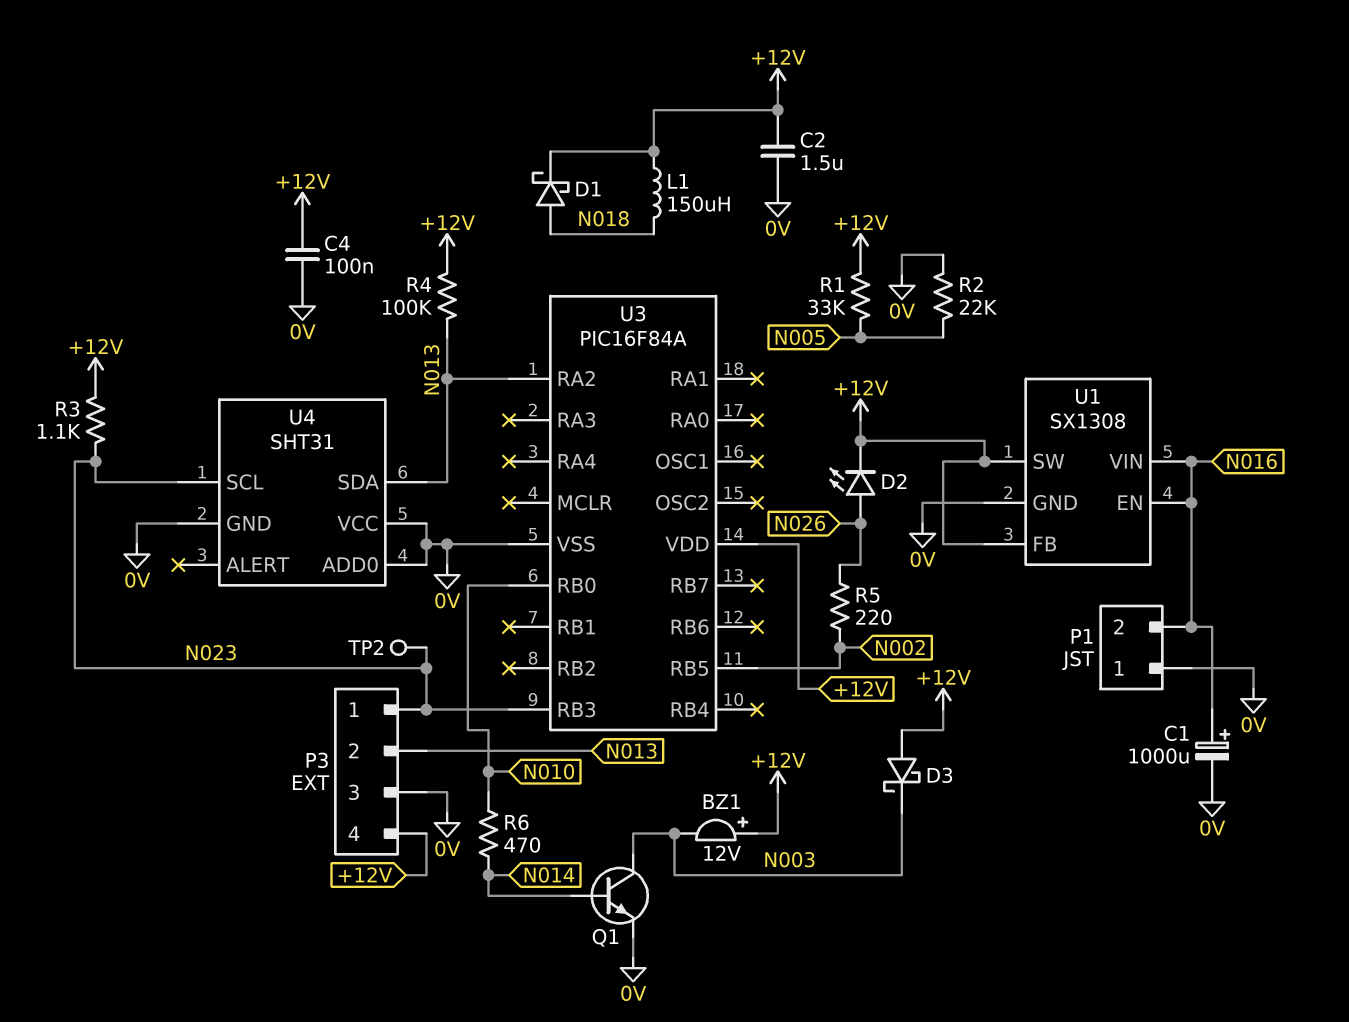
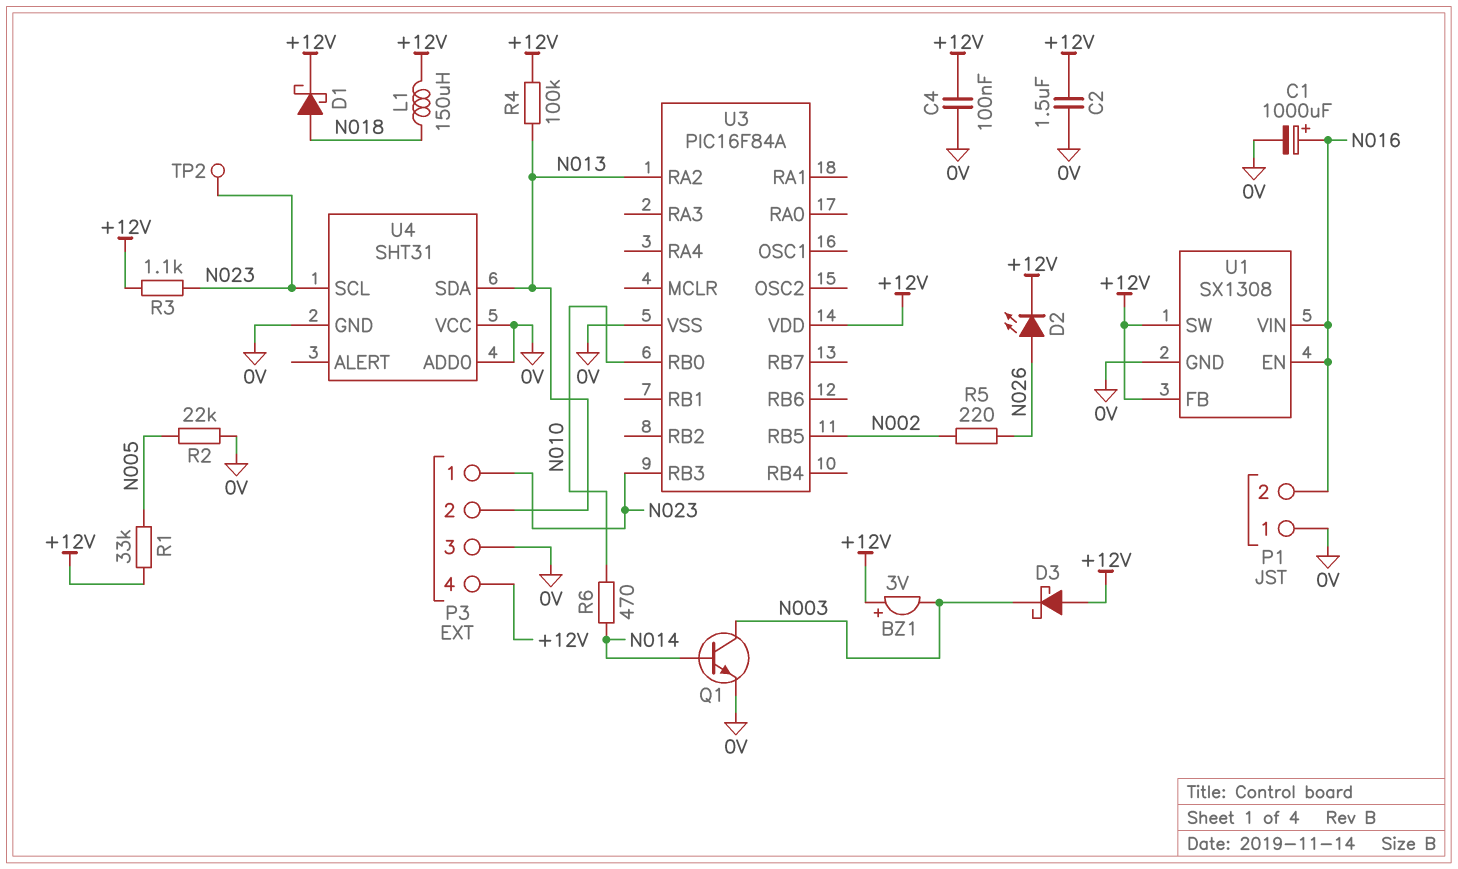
BZ1: buzzer 12V (plus +12V, minus N003) -> buzzer 3V (plus +12V, minus N003)

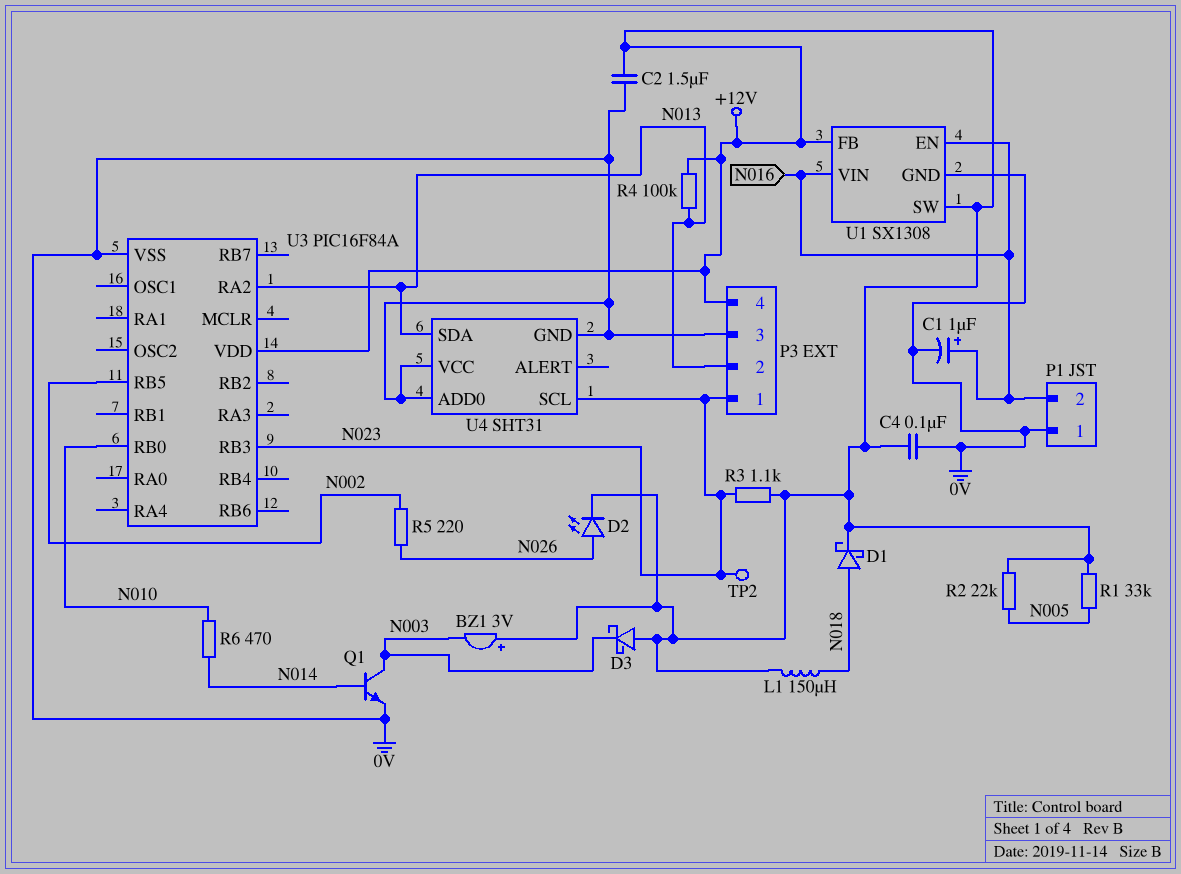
C1: 1000uF (plus N016, minus 0V) -> 1uF (plus N016, minus 0V)
R2: 22k (0V, N005) -> 22k (+12V, N005)

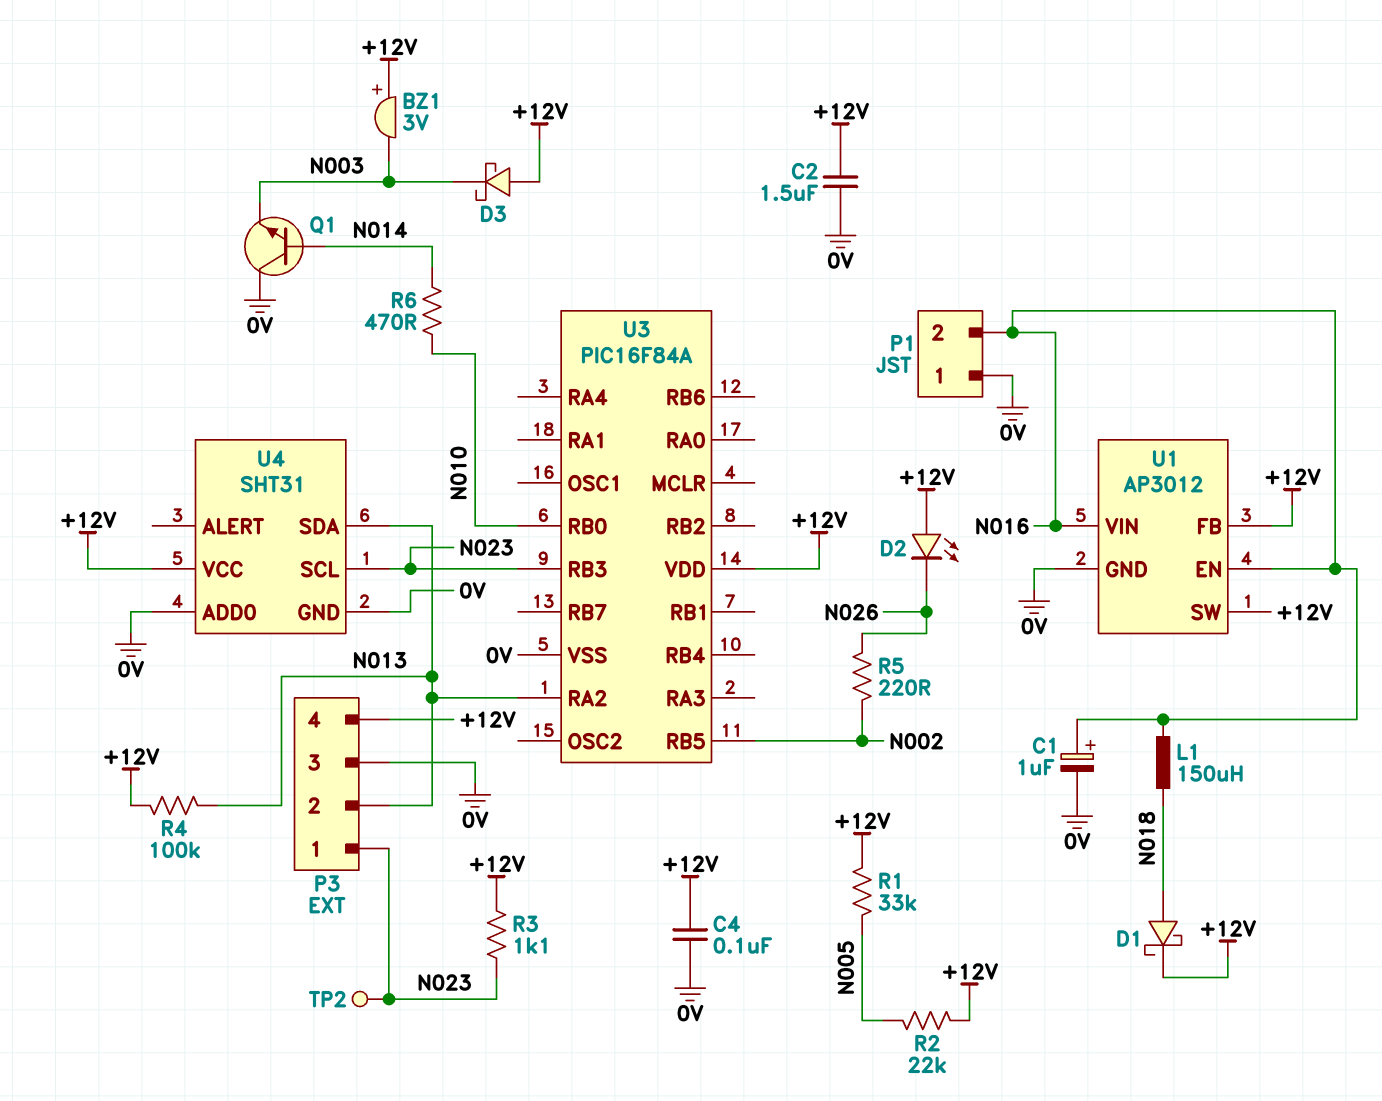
D2: LED (A N026, K +12V) -> LED (A +12V, K N026)
L1: 150uH (+12V, N018) -> 150uH (N016, N018)
Q1: NPN (B N014, C N003, E 0V) -> NPN (B N014, C 0V, E N003)
U1: SX1308 -> AP3012
U4 pin VCC: 0V -> +12V

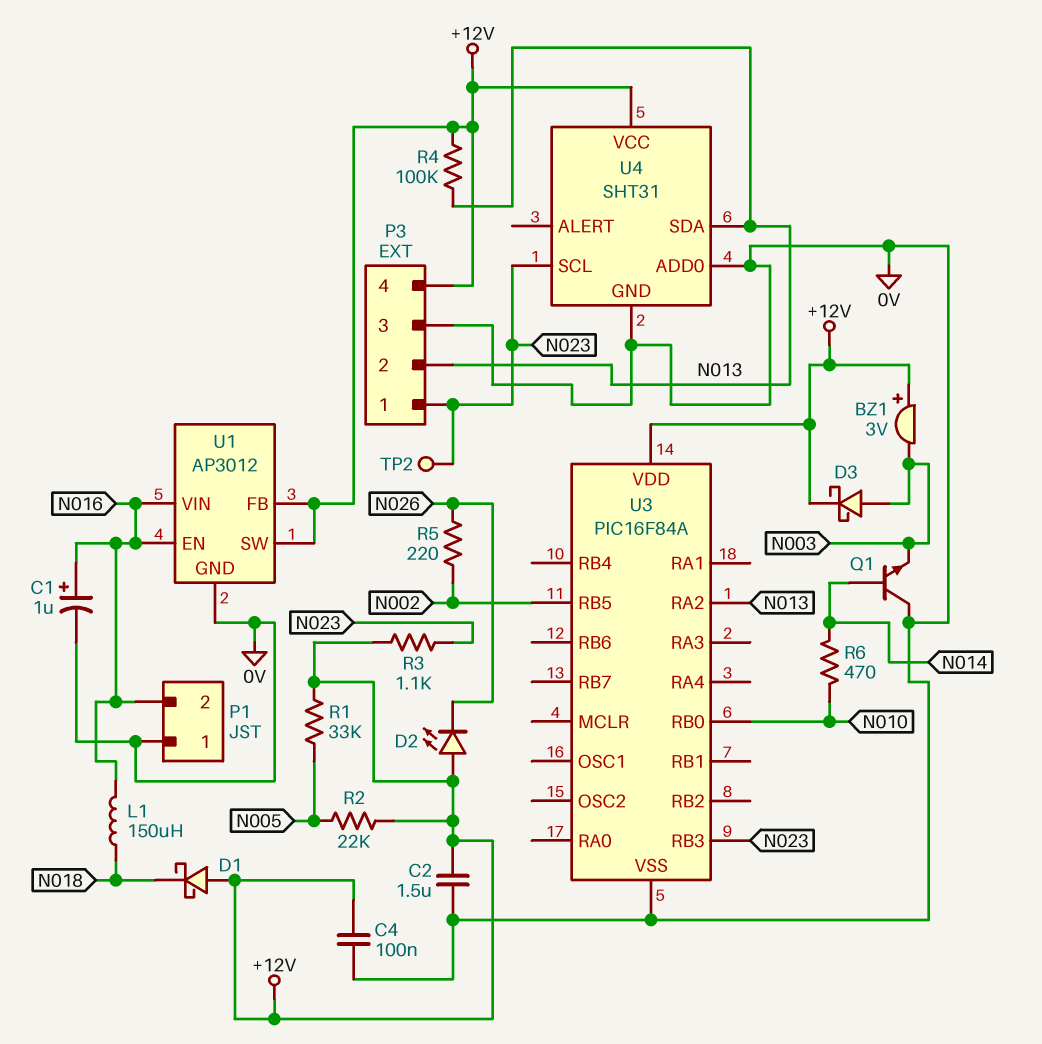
D1: schottky (A N018, K +12V) -> schottky (A +12V, K N018)
D3: schottky (A +12V, K N003) -> schottky (A N003, K +12V)

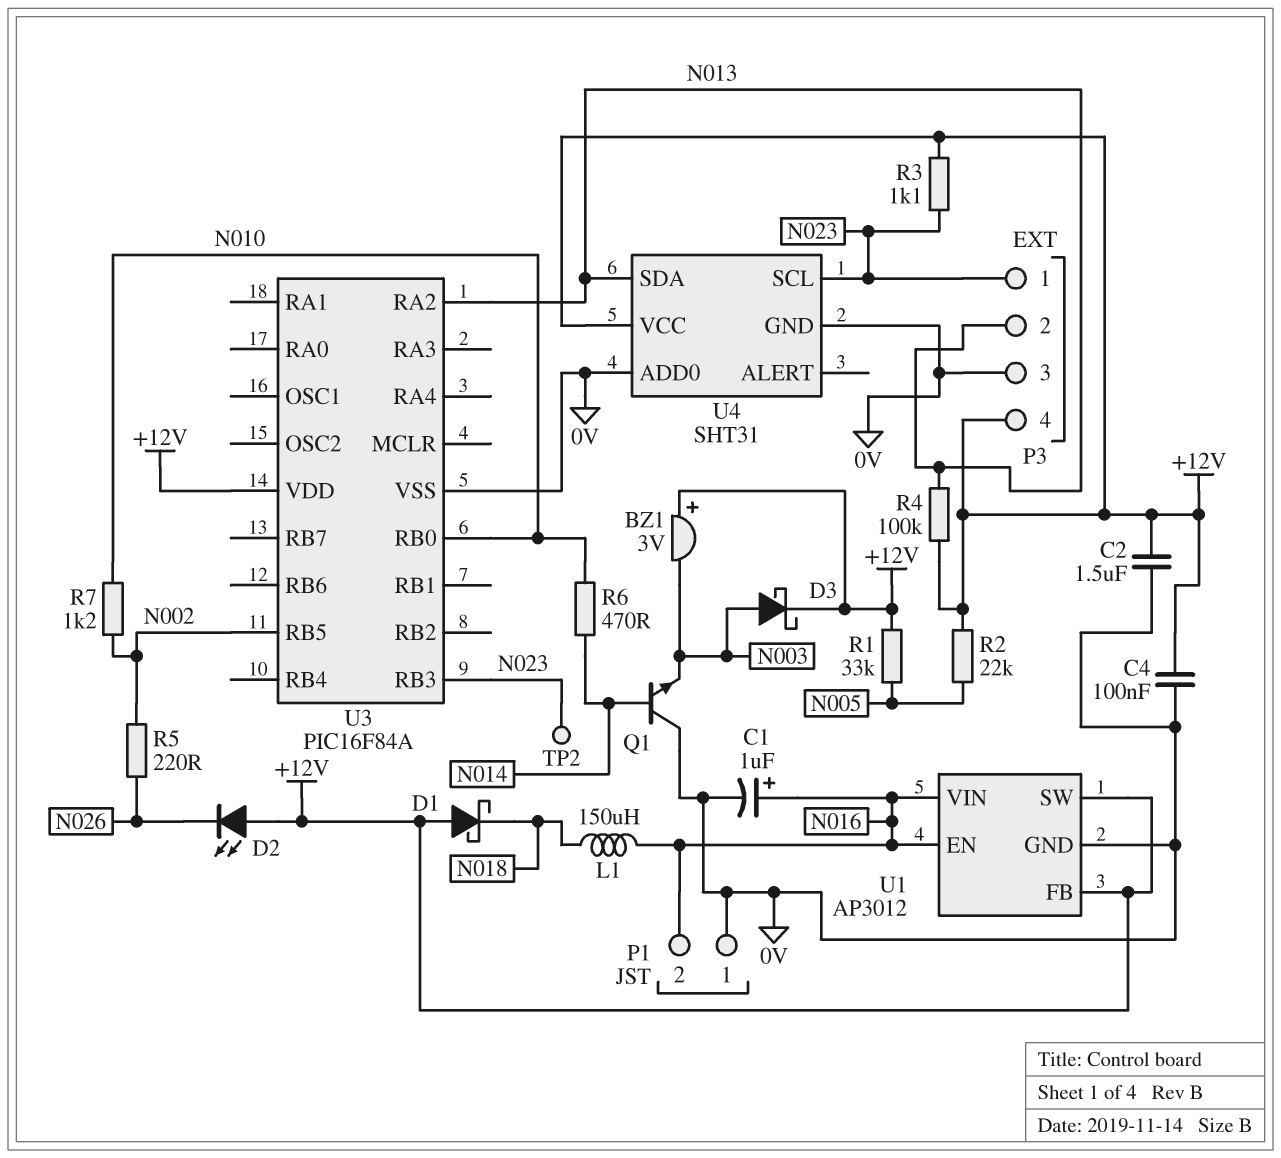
R7: none -> 1.2k (N002, N010)

